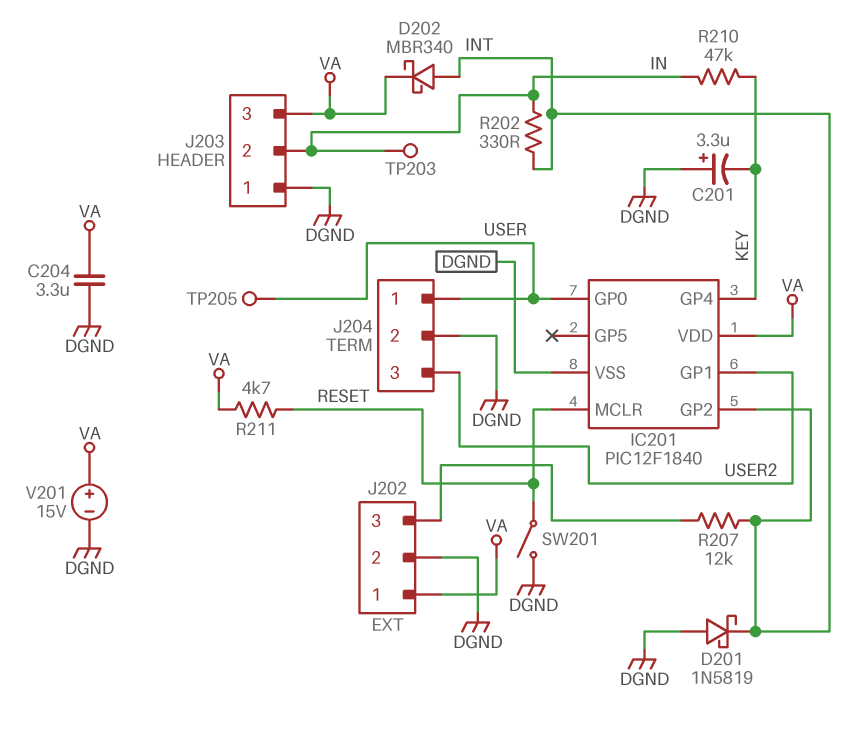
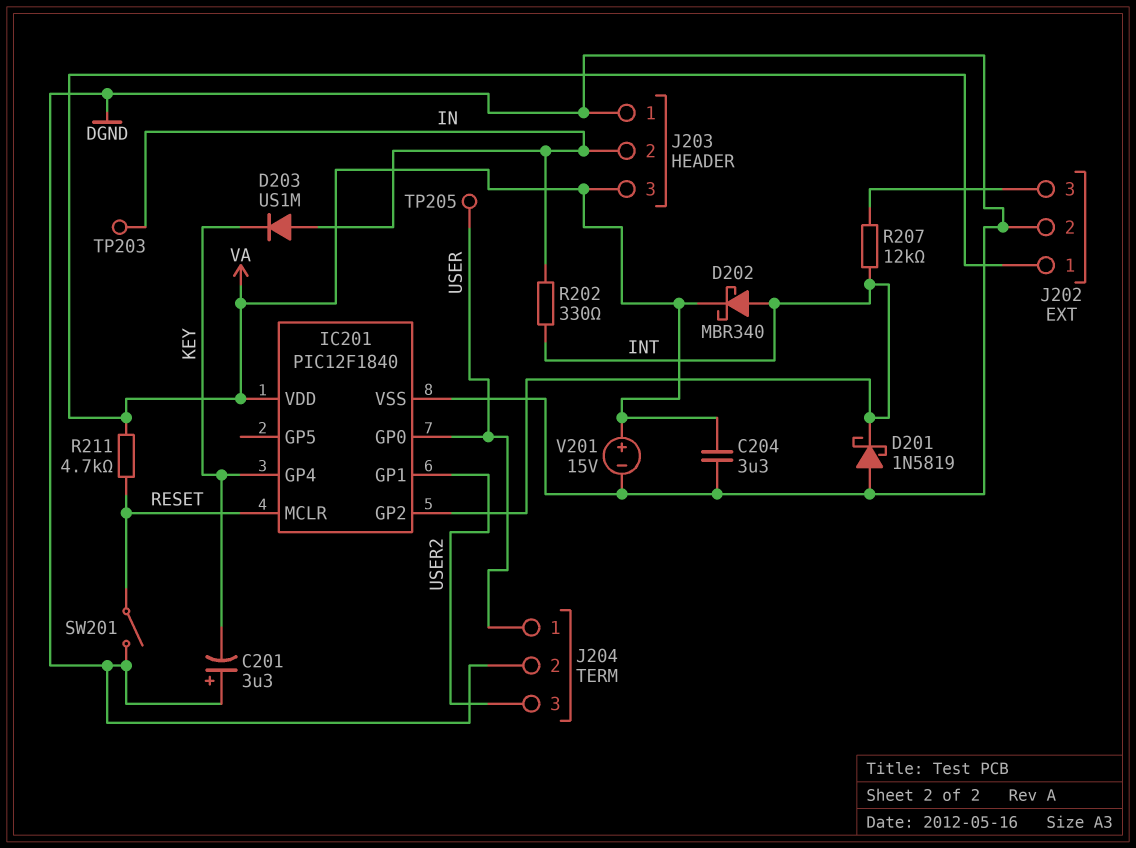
D203: none -> diode US1M (A IN, K KEY)
R210: 47k (IN, KEY) -> none

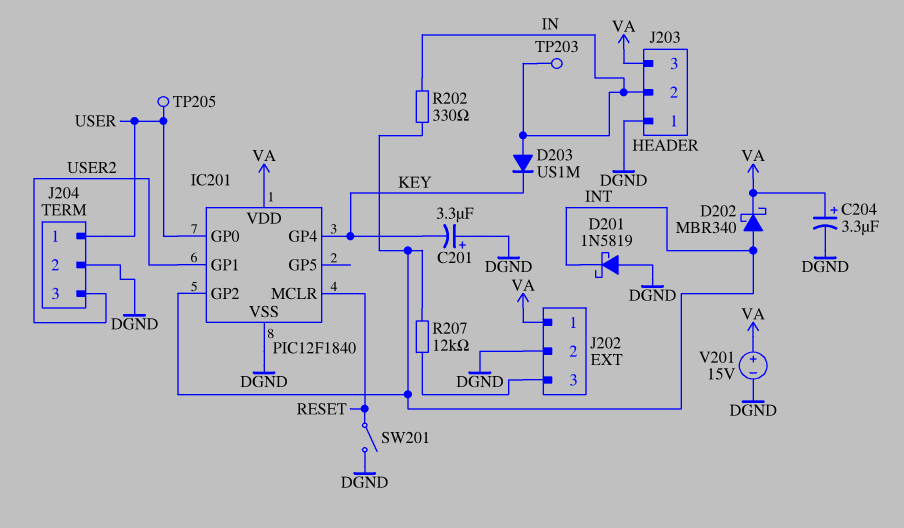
C204: 3.3uF (DGND, VA) -> 3.3uF (plus VA, minus DGND)
R211: 4.7k (RESET, VA) -> none

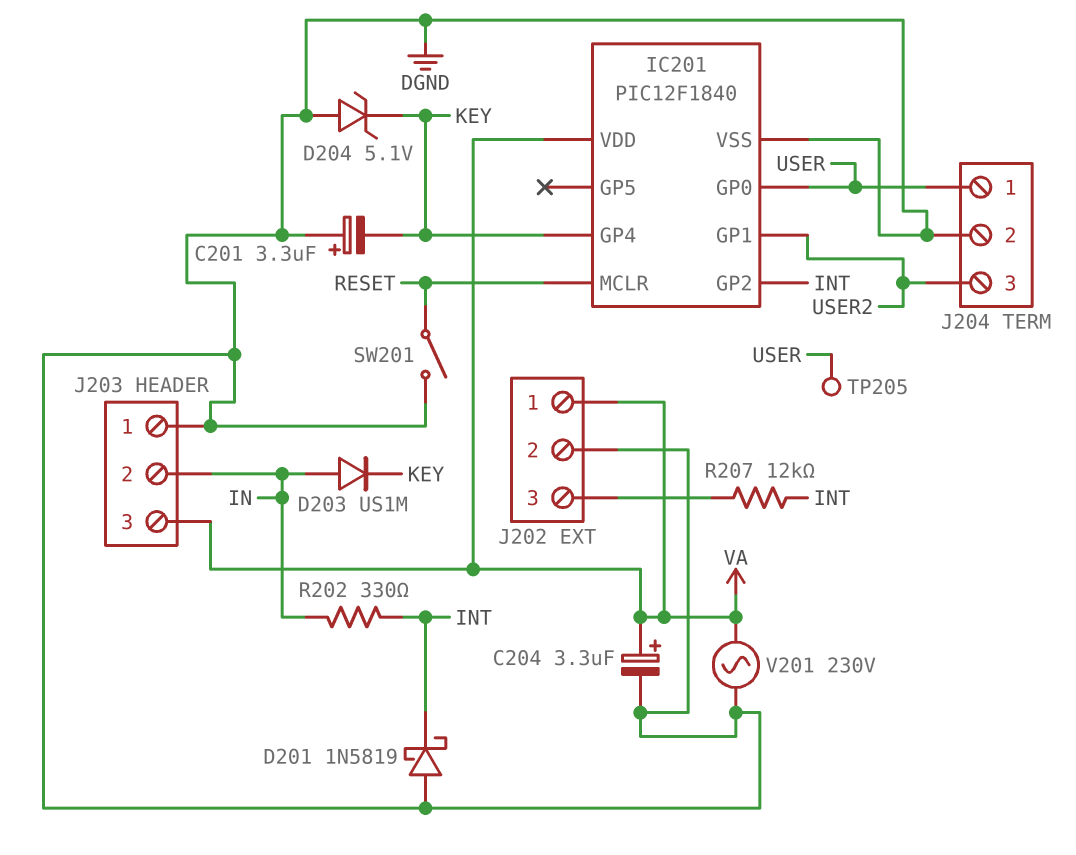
D202: schottky MBR340 (A INT, K VA) -> none
D204: none -> zener 5.1V (A DGND, K KEY)
TP203: test point (IN) -> none
V201: 15V (plus VA, minus DGND) -> AC 230V (DGND, VA)

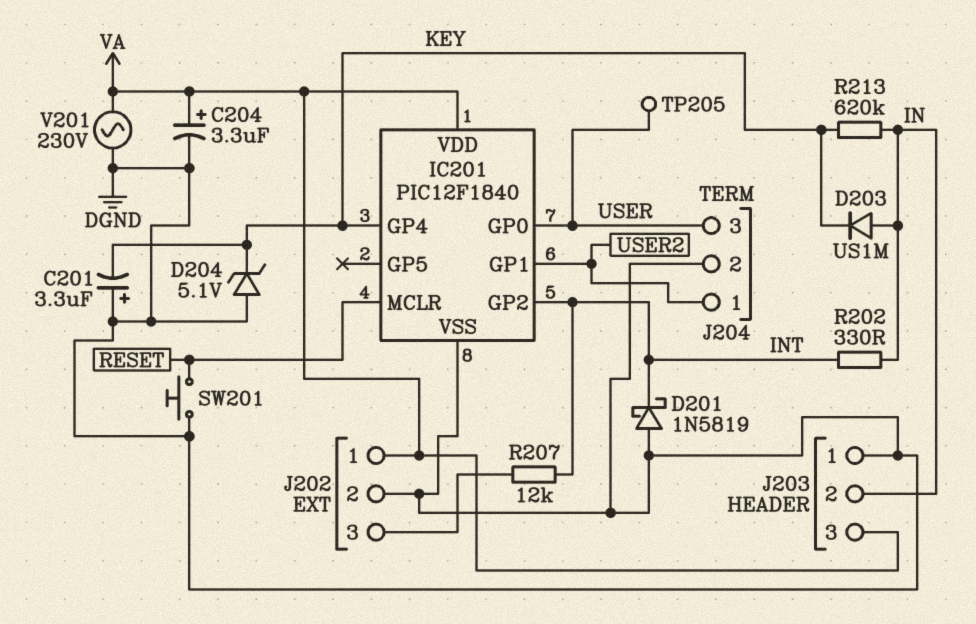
J204 pin 1: USER -> USER2
J204 pin 3: USER2 -> USER
R213: none -> 620k (IN, KEY)
SW201: switch (DGND, RESET) -> button (DGND, RESET)

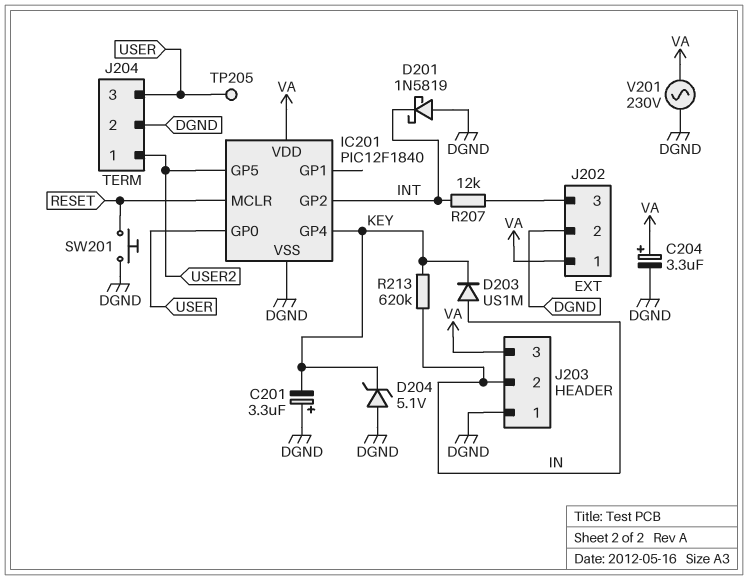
IC201 pin GP1: USER2 -> none
IC201 pin GP5: none -> USER2
R202: 330 (IN, INT) -> none

